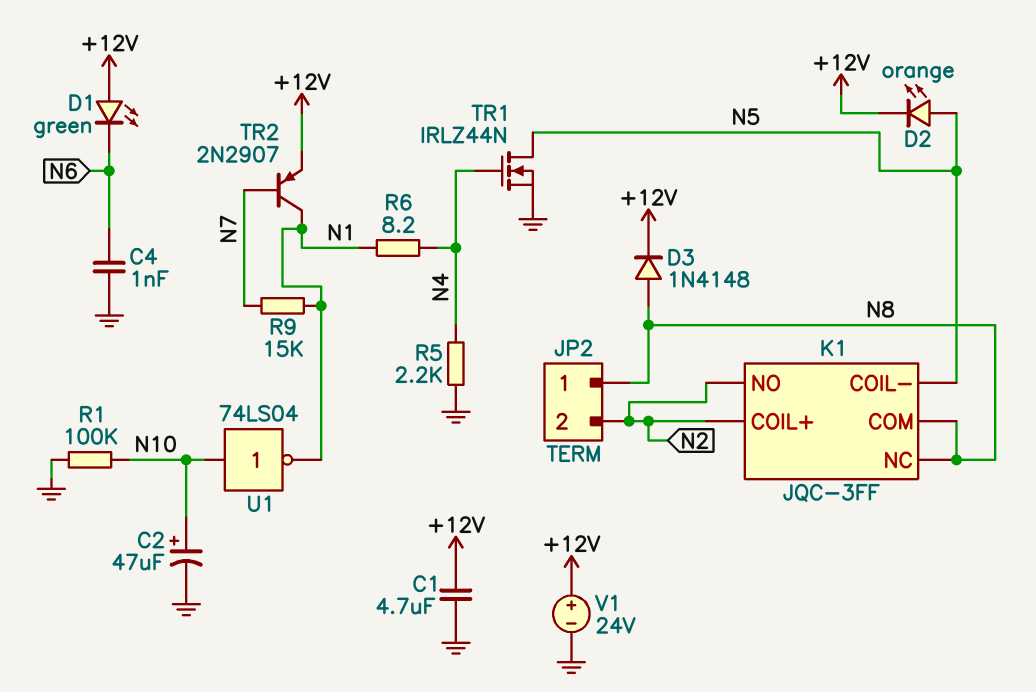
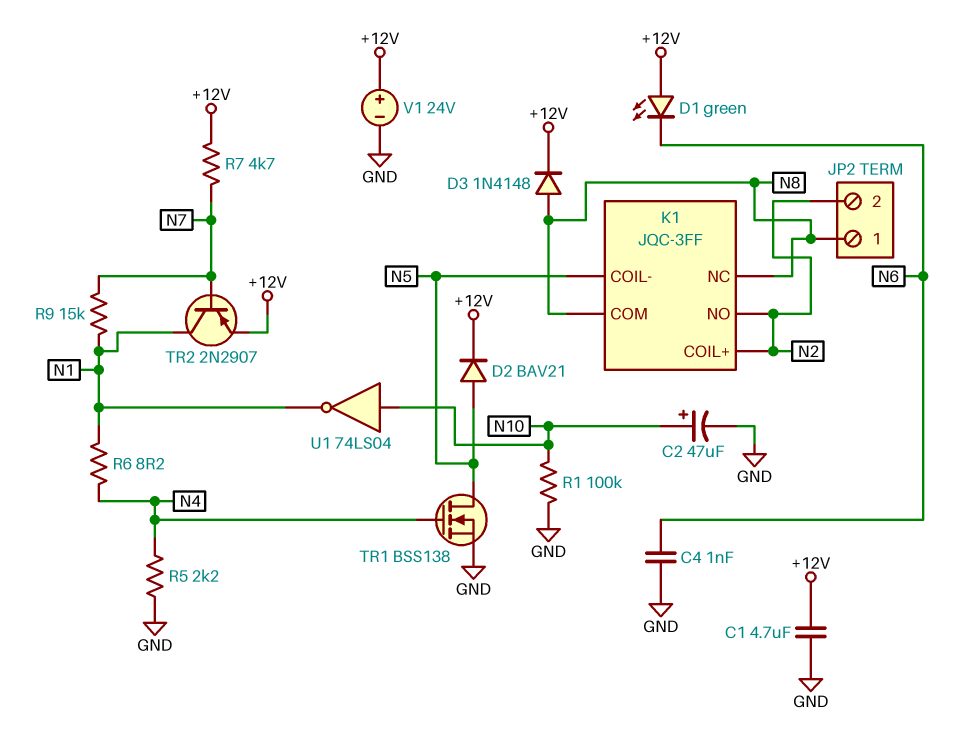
D2: LED orange (A N5, K +12V) -> diode BAV21 (A N5, K +12V)
R7: none -> 4.7k (+12V, N7)
TR1: NMOS IRLZ44N (G N4, D N5, S GND) -> NMOS BSS138 (G N4, D N5, S GND)

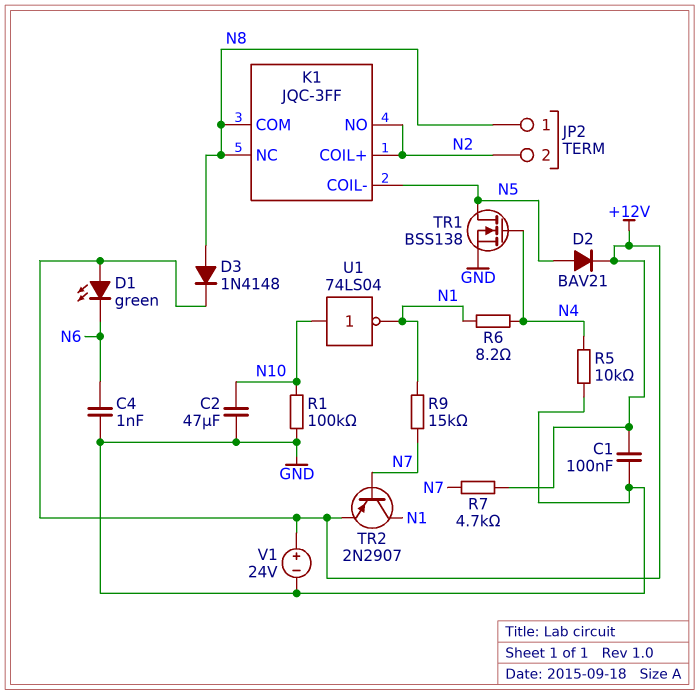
C1: 4.7uF (+12V, GND) -> 100nF (+12V, GND)
C2: 47uF (plus N10, minus GND) -> 47uF (GND, N10)
R5: 2.2k (GND, N4) -> 10k (GND, N4)

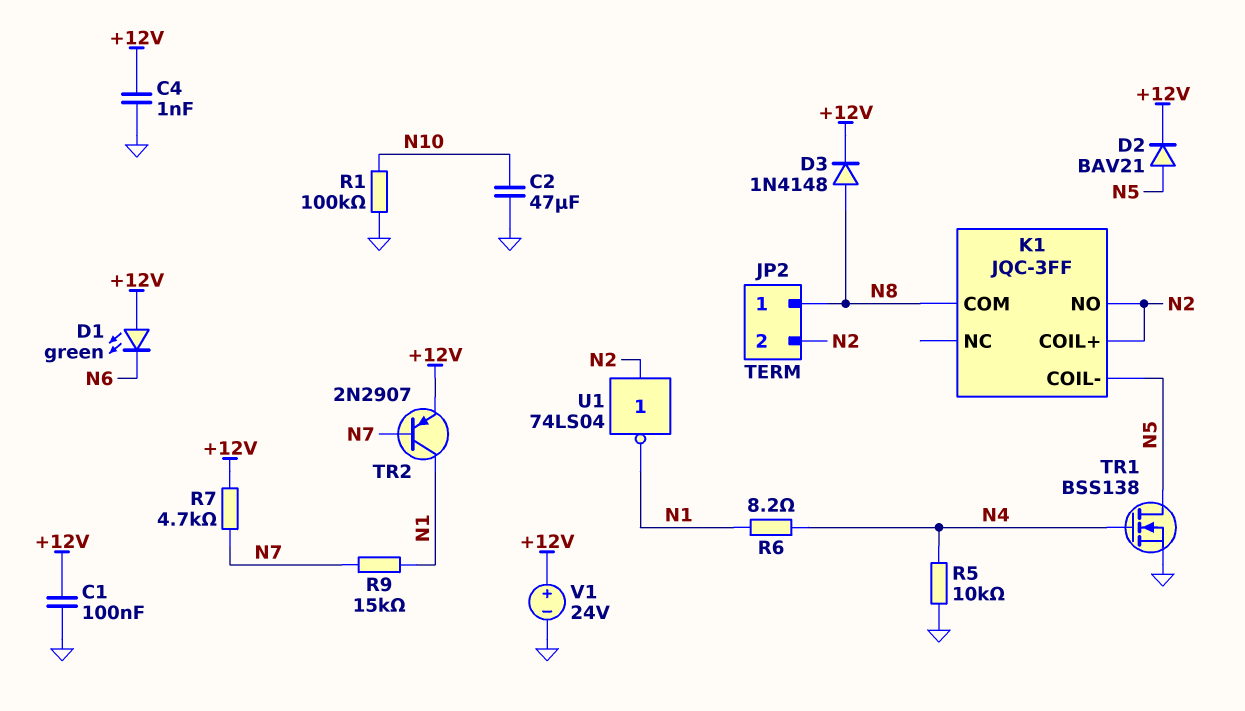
C4: 1nF (GND, N6) -> 1nF (+12V, GND)
K1 pin NC: N8 -> none
U1: NOT 74LS04 (in N10, out N1) -> NOT 74LS04 (in N2, out N1)

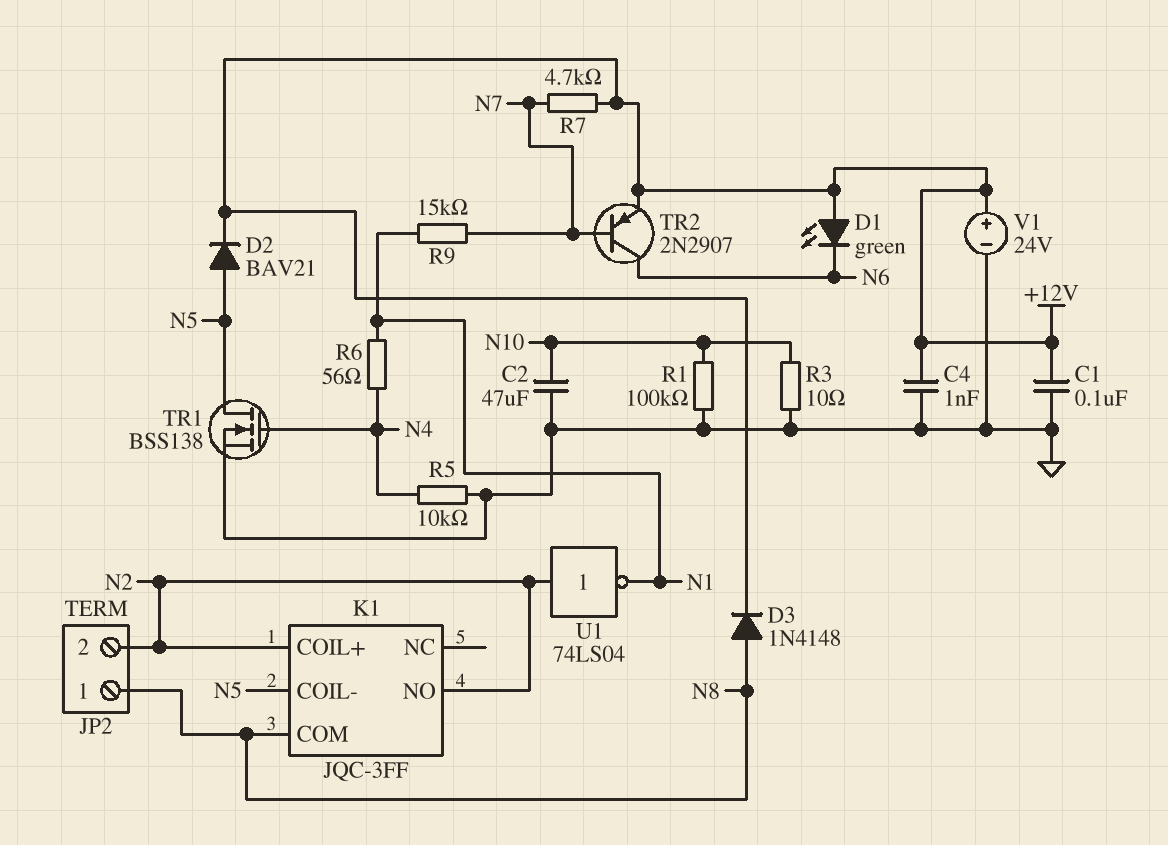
R3: none -> 10 (GND, N10)
R6: 8.2 (N1, N4) -> 56 (N1, N4)
TR2: PNP 2N2907 (B N7, C N1, E +12V) -> PNP 2N2907 (B N7, C N6, E +12V)

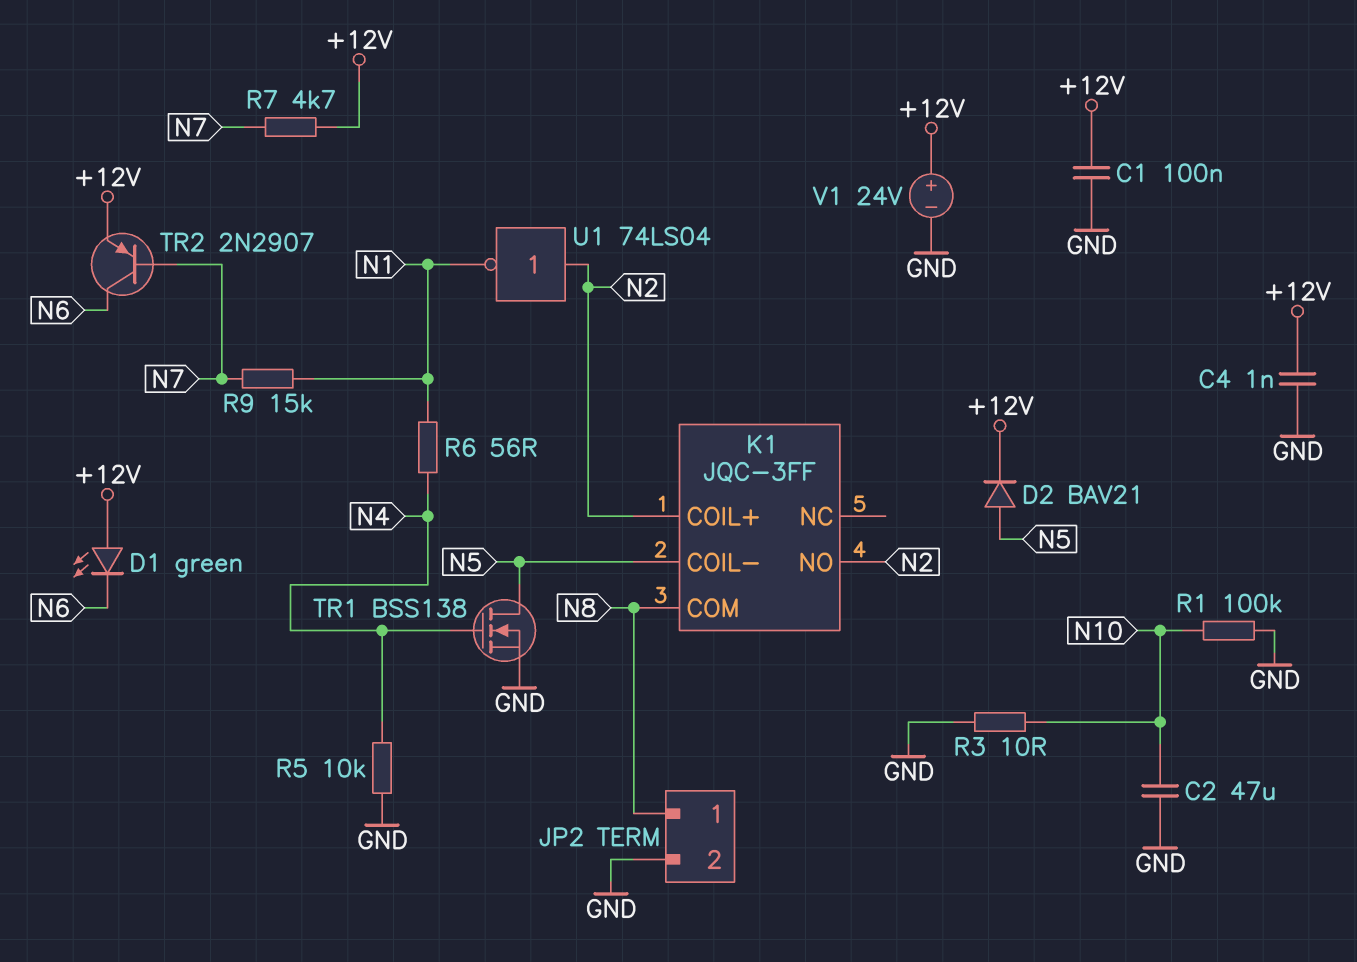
D3: diode 1N4148 (A N8, K +12V) -> none
JP2 pin 2: N2 -> GND

